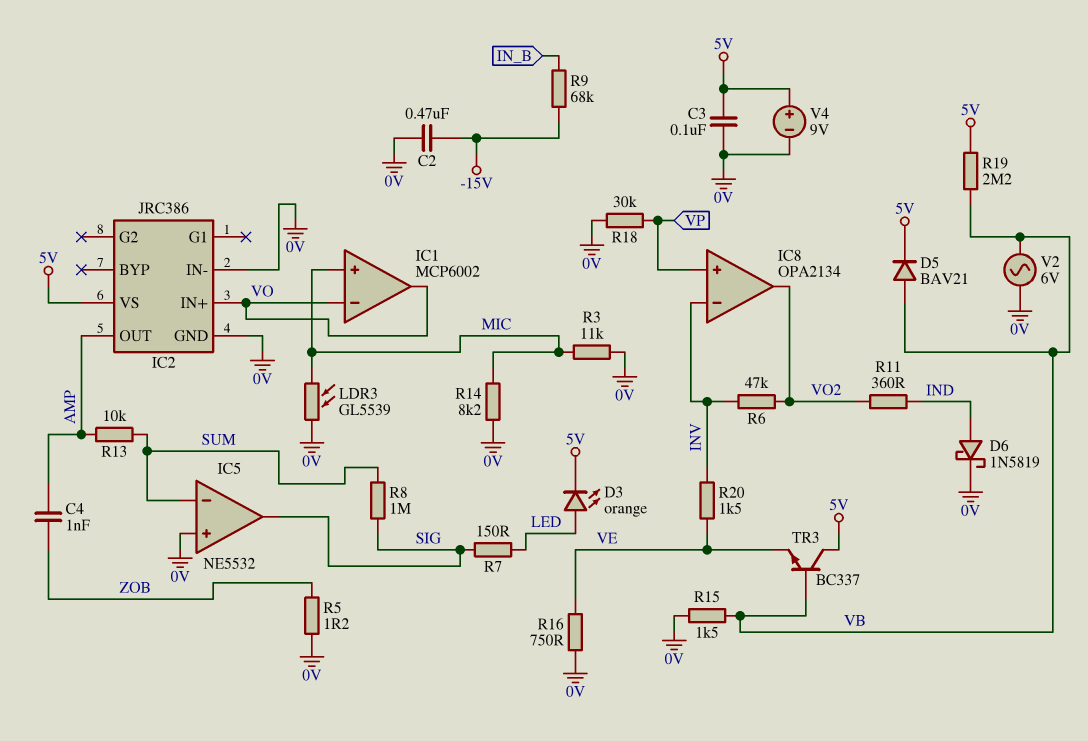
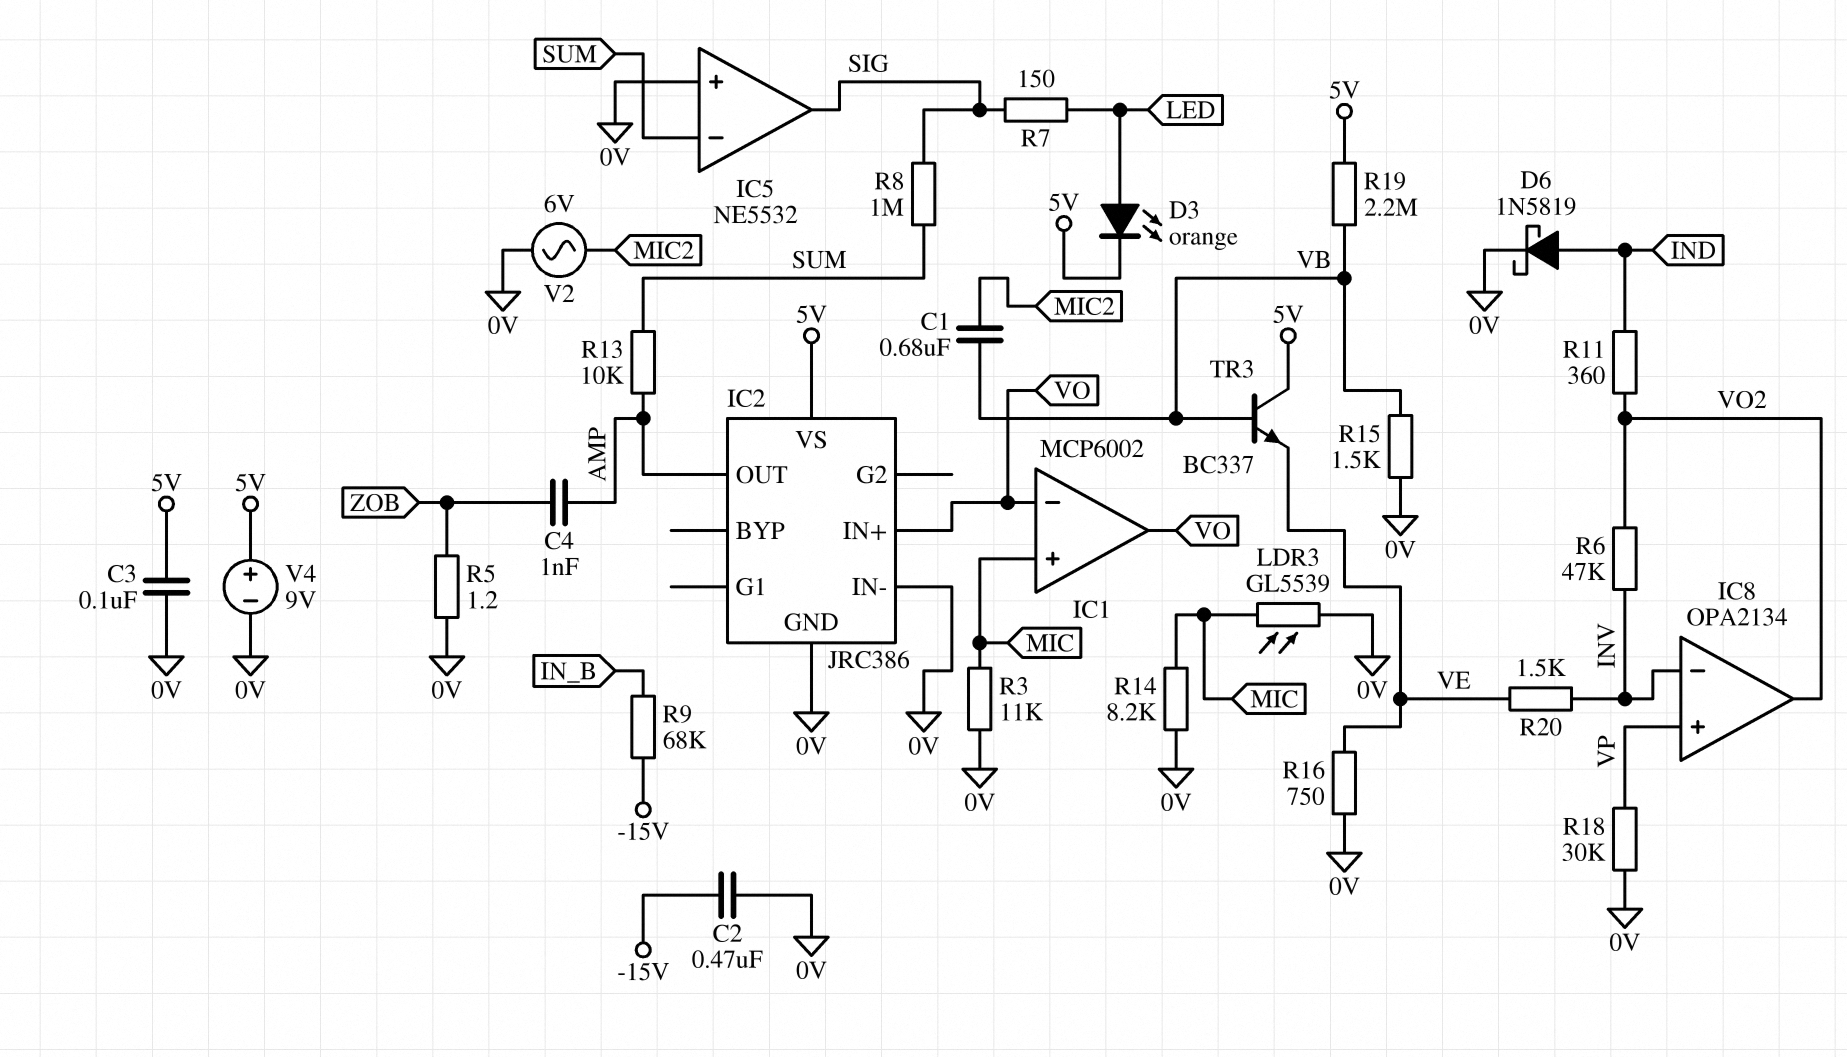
C1: none -> 680nF (MIC2, VB)
D5: diode BAV21 (A VB, K 5V) -> none
V2: AC 6V (0V, VB) -> AC 6V (0V, MIC2)

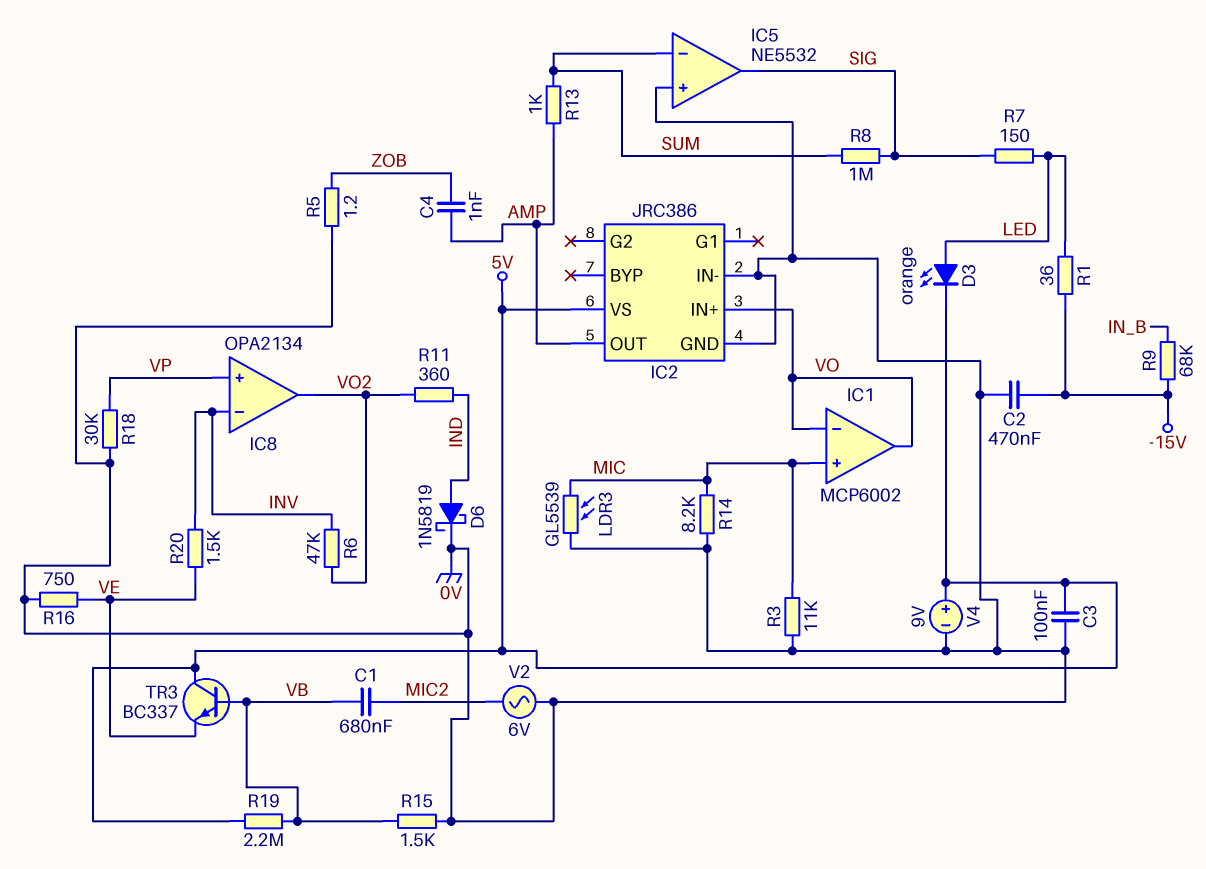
R1: none -> 36 (-15V, LED)
R13: 10k (AMP, SUM) -> 1k (AMP, SUM)

